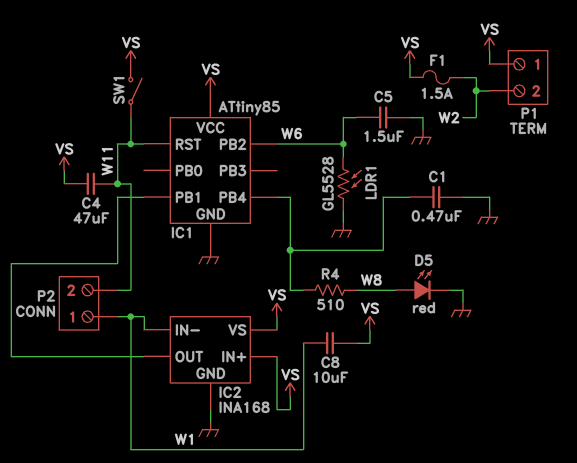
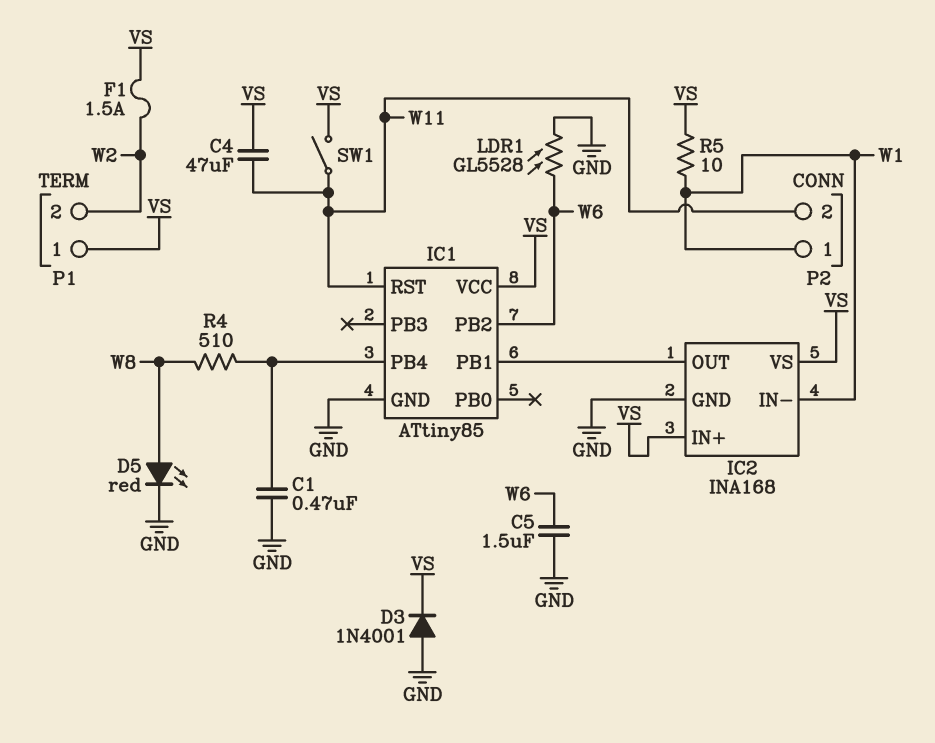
C8: 10uF (VS, W1) -> none
D3: none -> diode 1N4001 (A GND, K VS)
R5: none -> 10 (VS, W1)

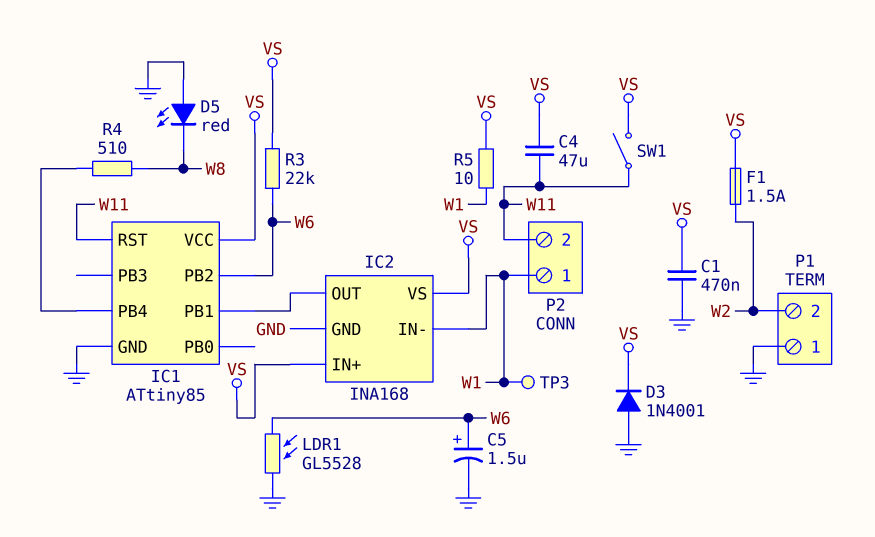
C1: 470nF (GND, IC1/PB4) -> 470nF (GND, VS)
C5: 1.5uF (GND, W6) -> 1.5uF (plus W6, minus GND)
D5: LED red (A W8, K GND) -> LED red (A GND, K W8)
P1 pin 1: VS -> GND
R3: none -> 22k (VS, W6)
TP3: none -> test point (W1)

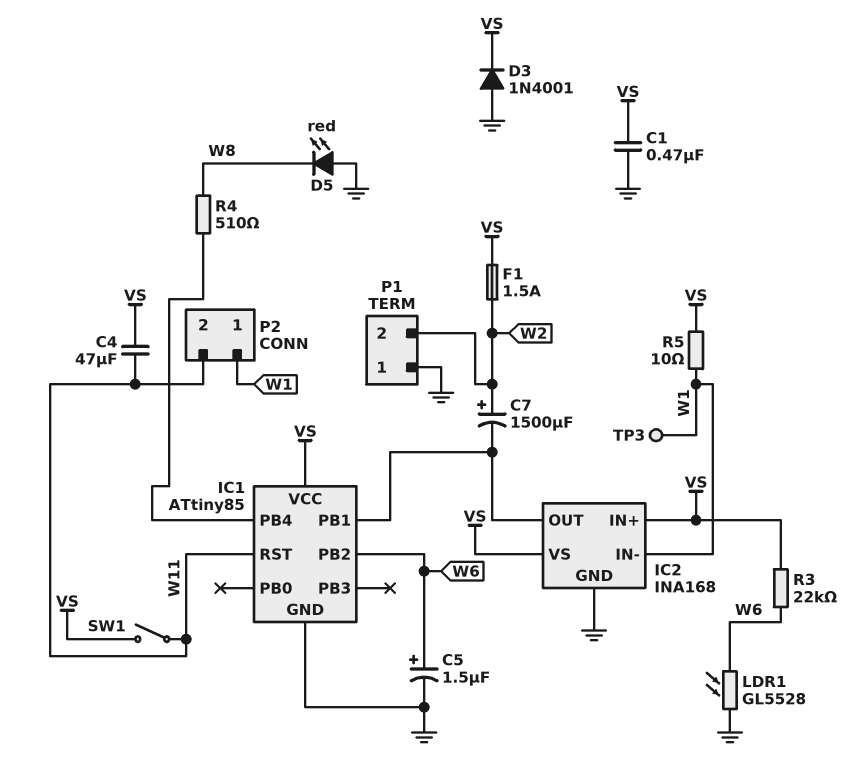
C7: none -> 1500uF (plus W2, minus IC1/PB1)

